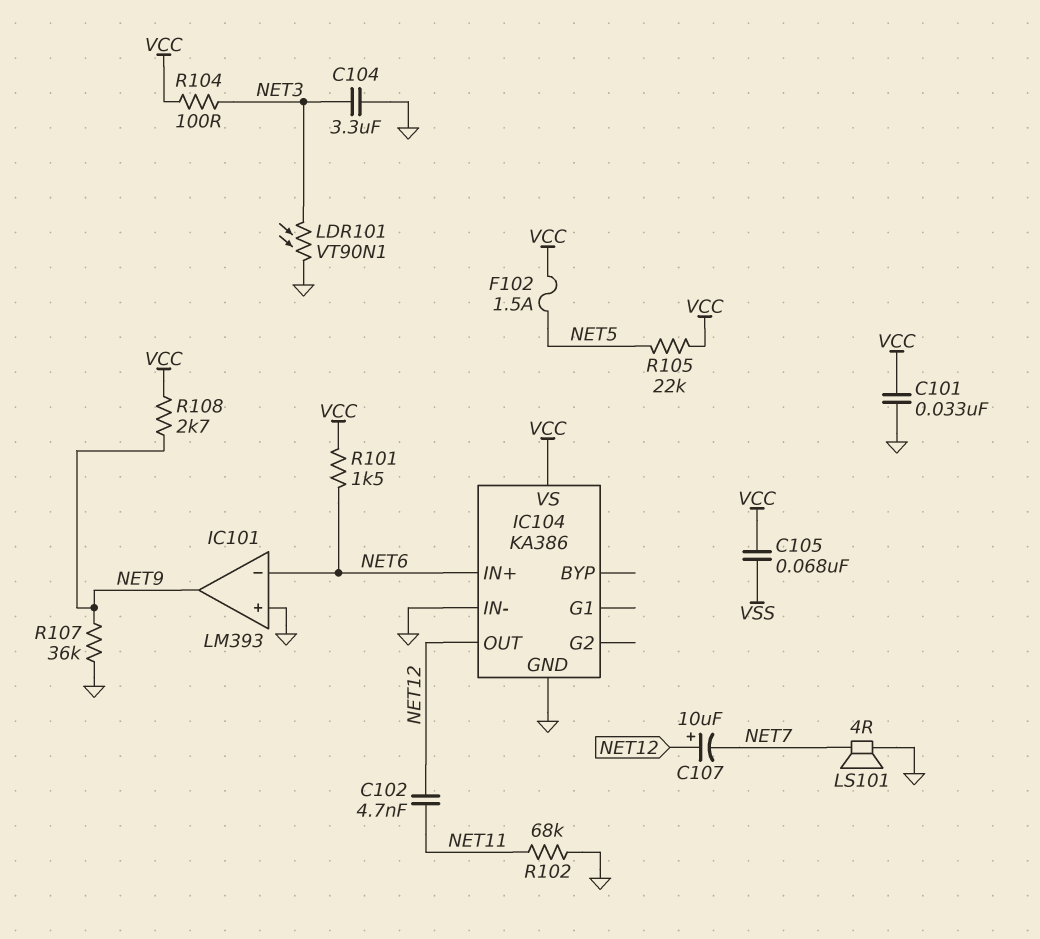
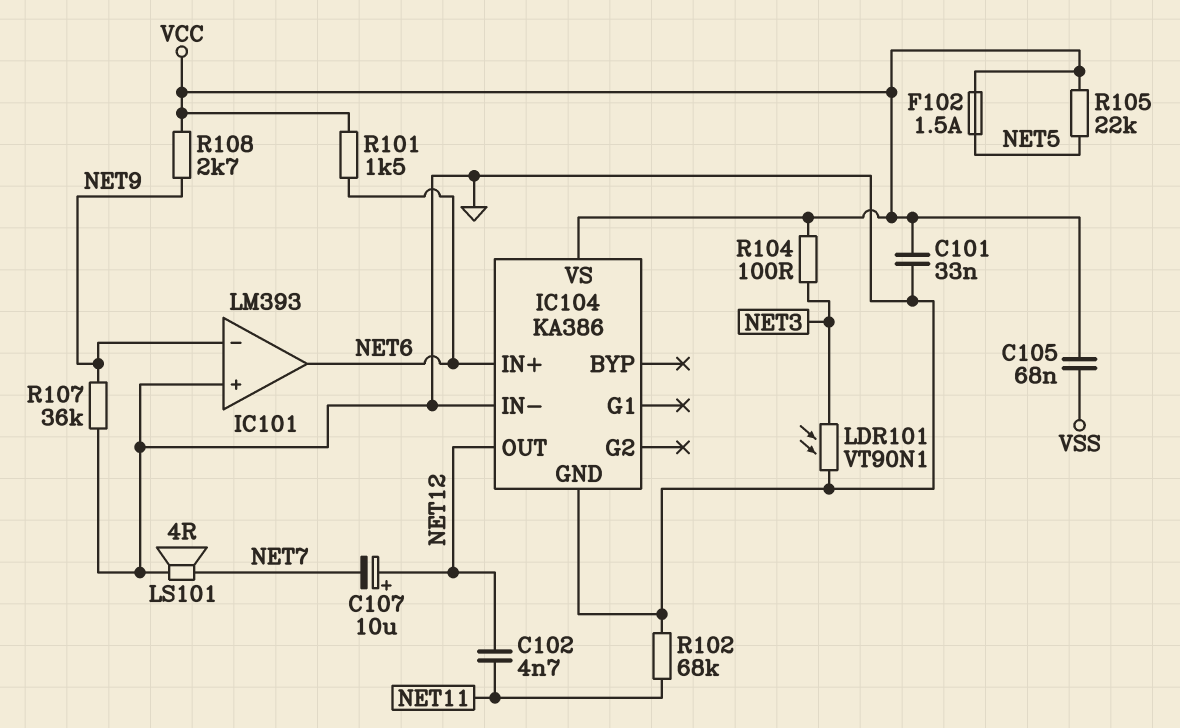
C104: 3.3uF (GND, NET3) -> none
IC101 pin in-: NET6 -> NET9
IC101 pin out: NET9 -> NET6

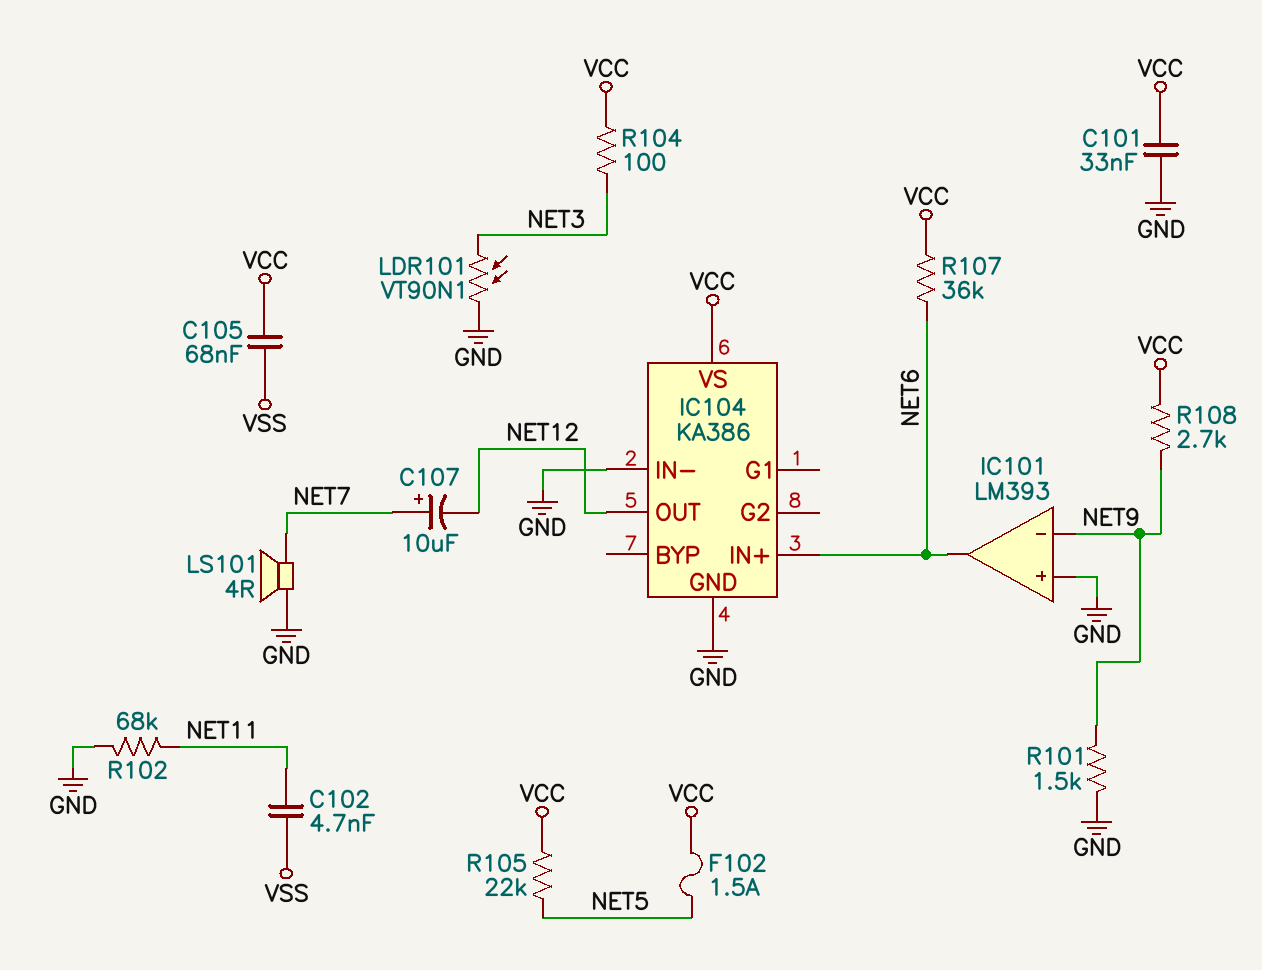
C102: 4.7nF (NET11, NET12) -> 4.7nF (NET11, VSS)
C107: 10uF (plus NET12, minus NET7) -> 10uF (plus NET7, minus NET12)
R101: 1.5k (NET6, VCC) -> 1.5k (GND, NET9)
R107: 36k (GND, NET9) -> 36k (NET6, VCC)

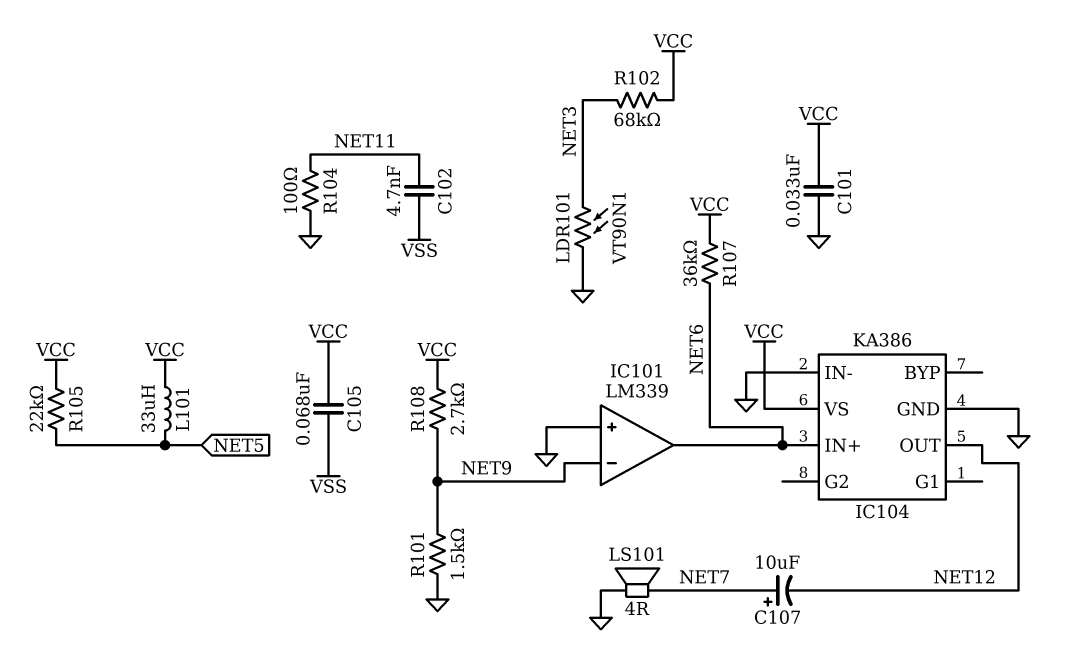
F102: 1.5A (NET5, VCC) -> none
IC101: LM393 -> LM339
L101: none -> 33uH (NET5, VCC)
R102: 68k (GND, NET11) -> 68k (NET3, VCC)
R104: 100 (NET3, VCC) -> 100 (GND, NET11)

